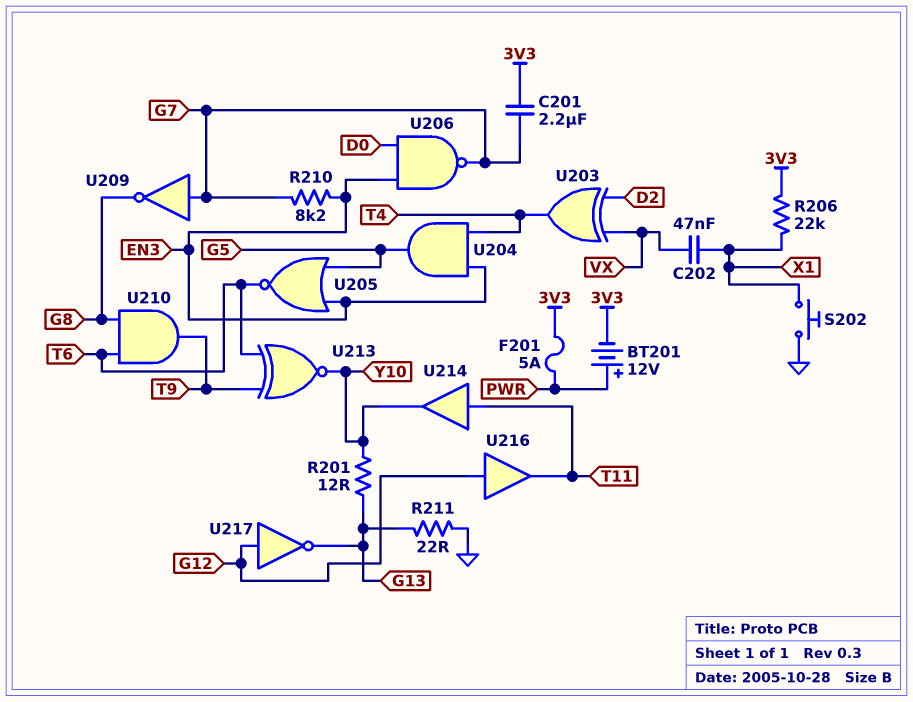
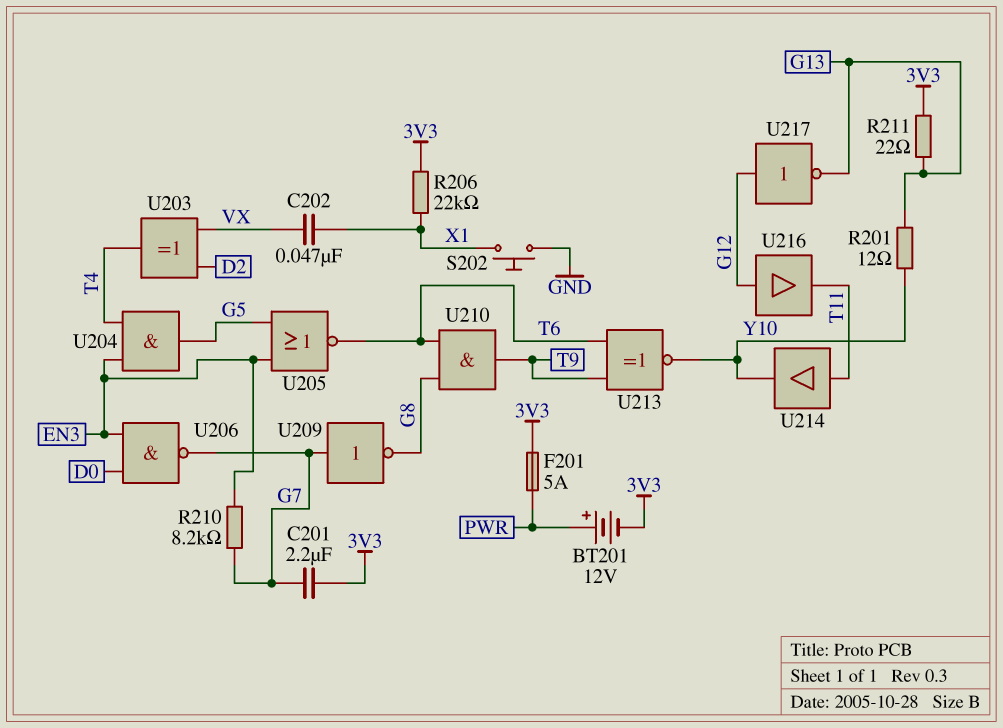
R211: 22 (G13, GND) -> 22 (3V3, G13)

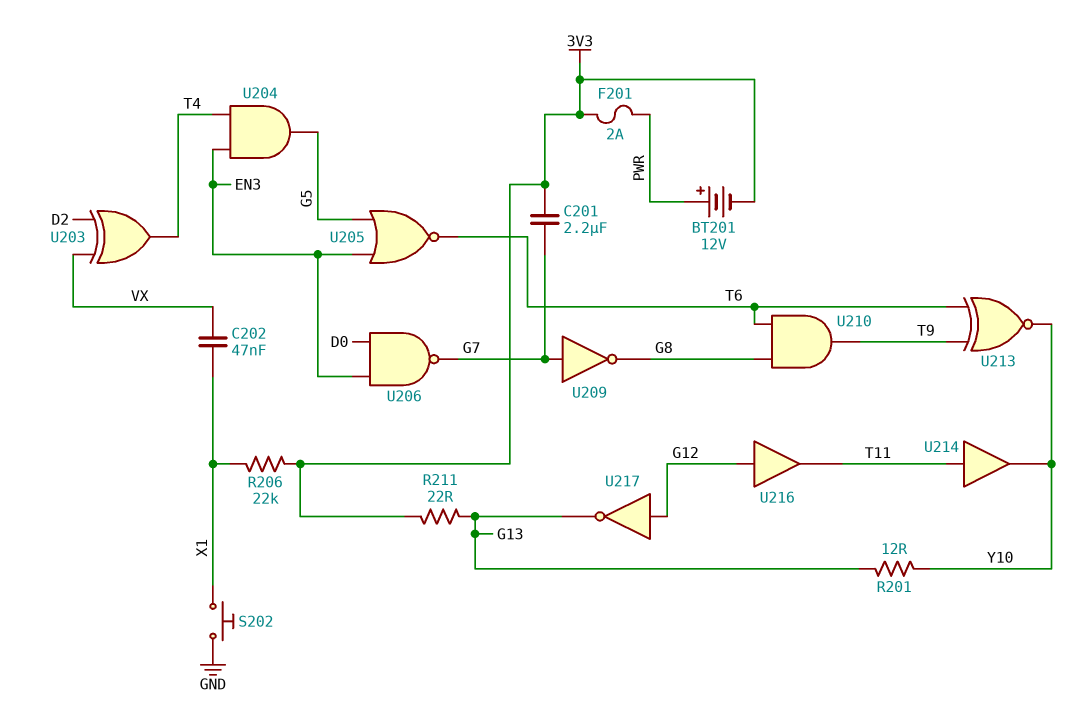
F201: 5A (3V3, PWR) -> 2A (3V3, PWR)
R210: 8.2k (EN3, G7) -> none

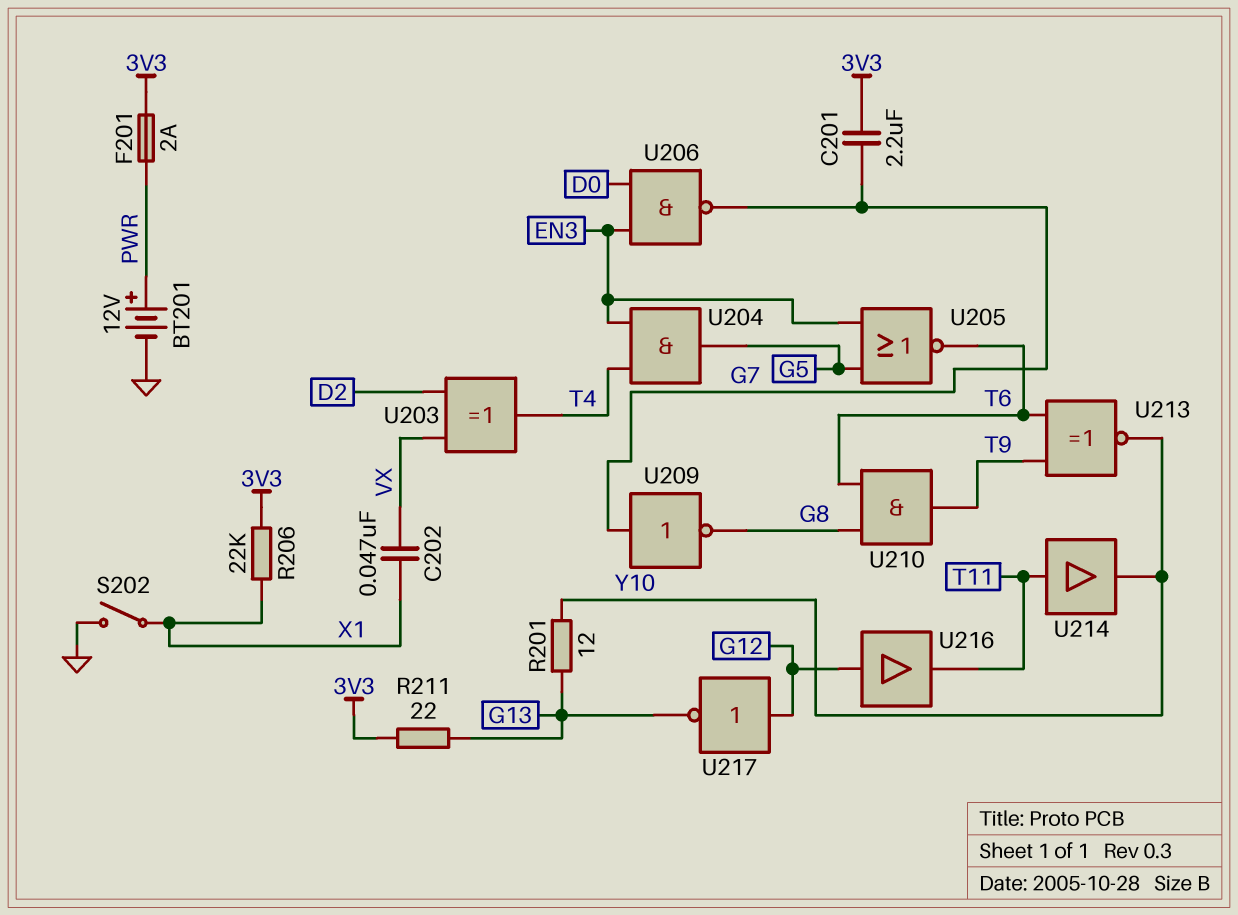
BT201: 12V (plus PWR, minus 3V3) -> 12V (plus PWR, minus GND)
S202: button (GND, X1) -> switch (GND, X1)

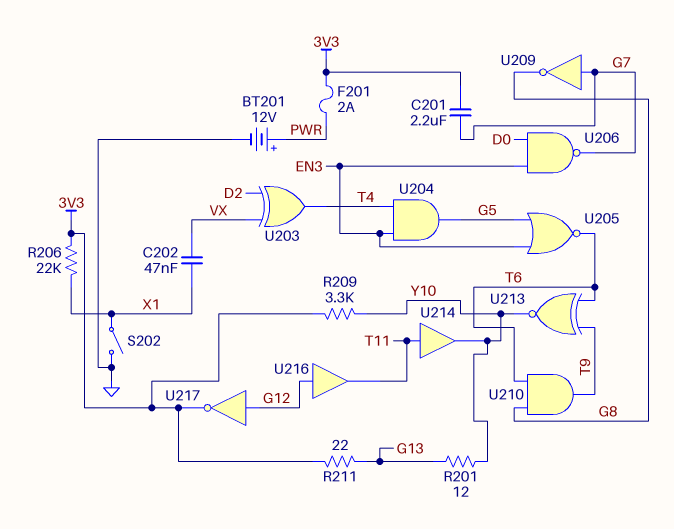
R209: none -> 3.3k (3V3, Y10)
U217: NOT (in G12, out G13) -> NOT (in G12, out 3V3)

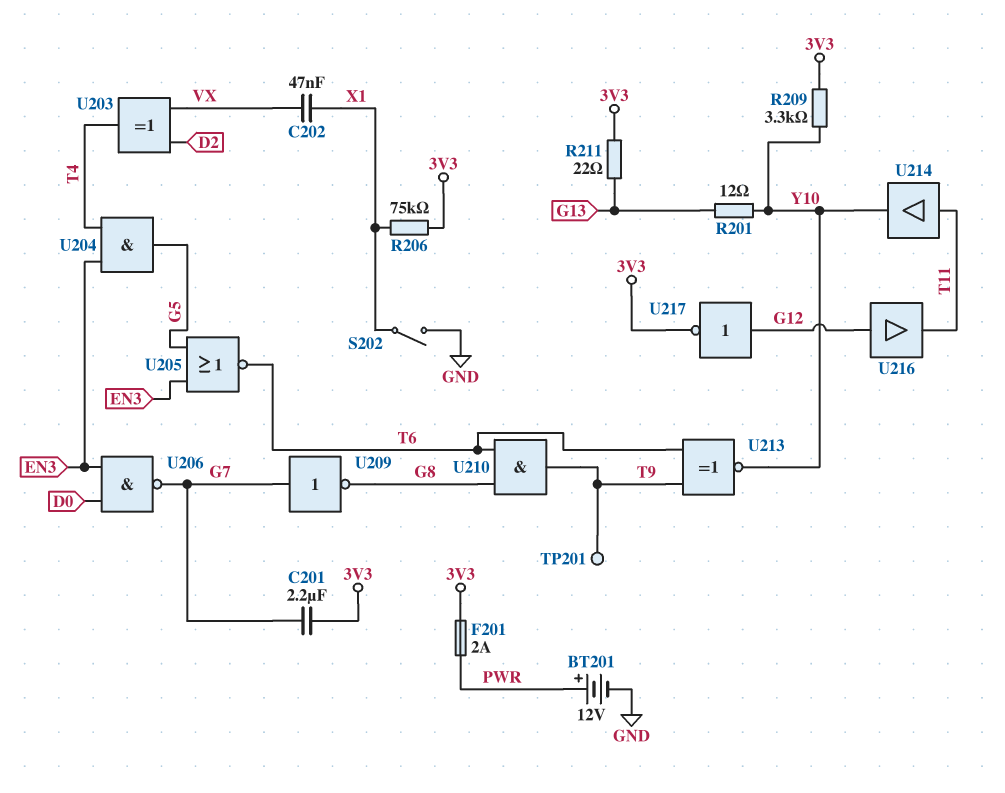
R206: 22k (3V3, X1) -> 75k (3V3, X1)
TP201: none -> test point (T9)

